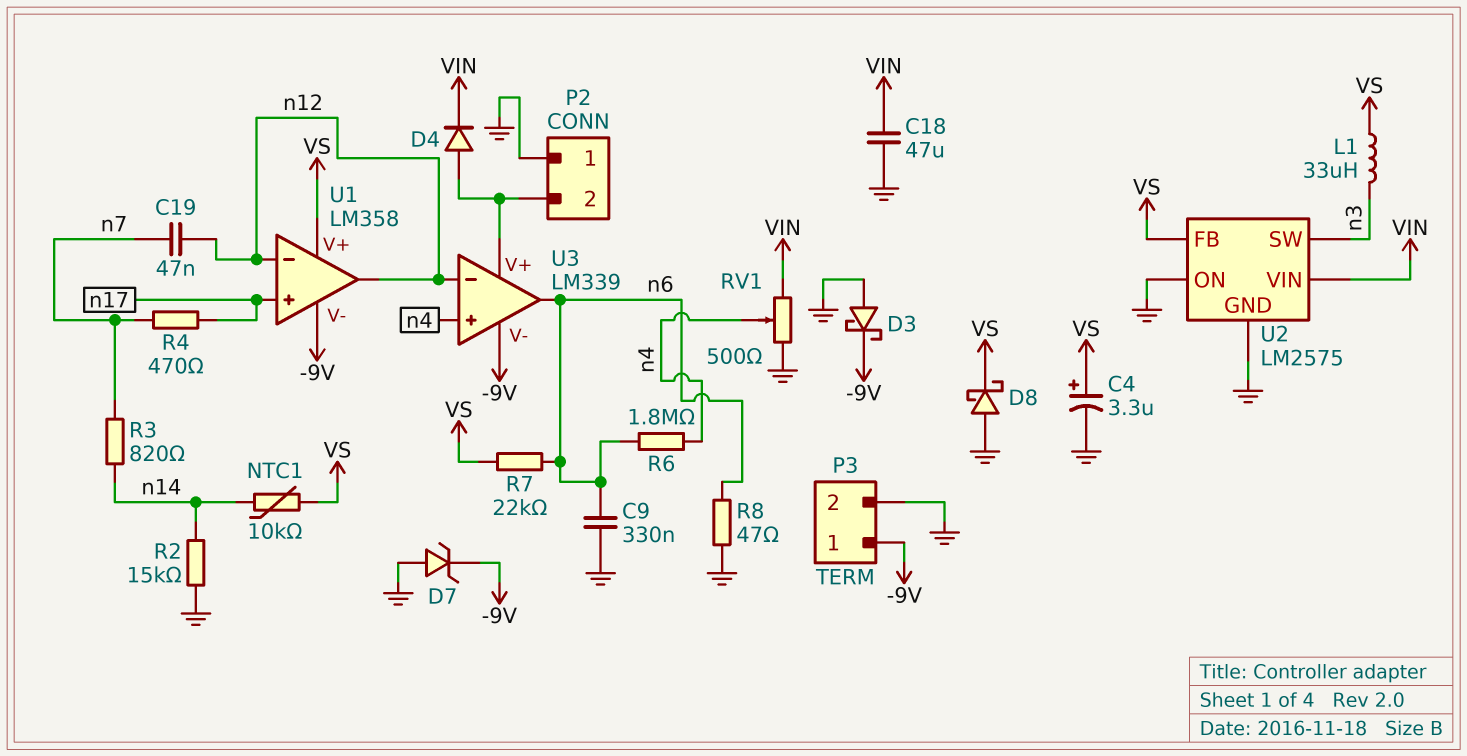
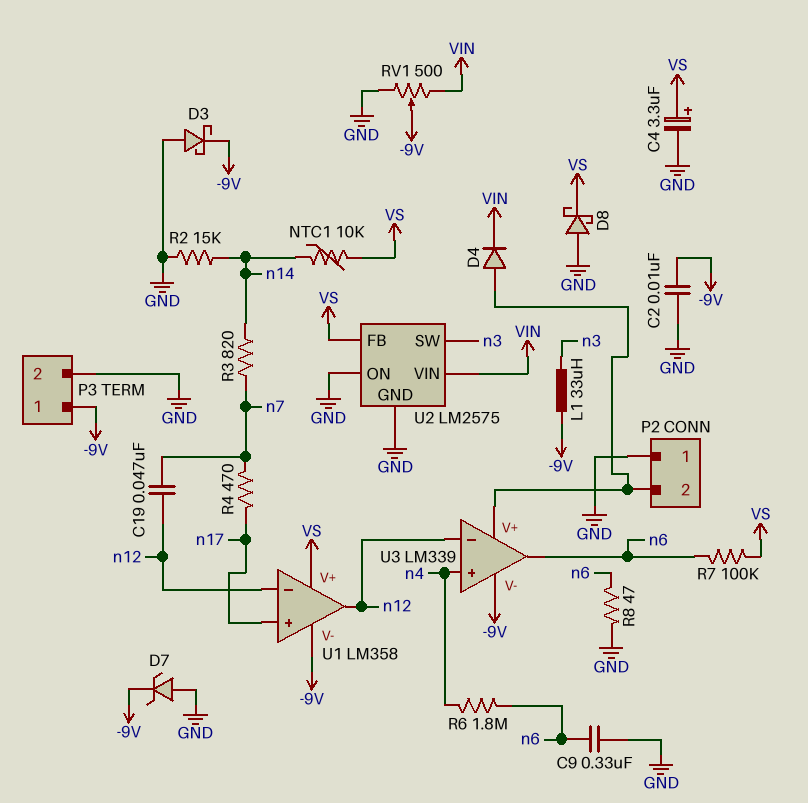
C2: none -> 10nF (-9V, GND)
C18: 47uF (GND, VIN) -> none
L1: 33uH (VS, n3) -> 33uH (-9V, n3)
R7: 22k (VS, n6) -> 100k (VS, n6)
RV1: 500 (GND, VIN, wiper n4) -> 500 (GND, VIN, wiper -9V)

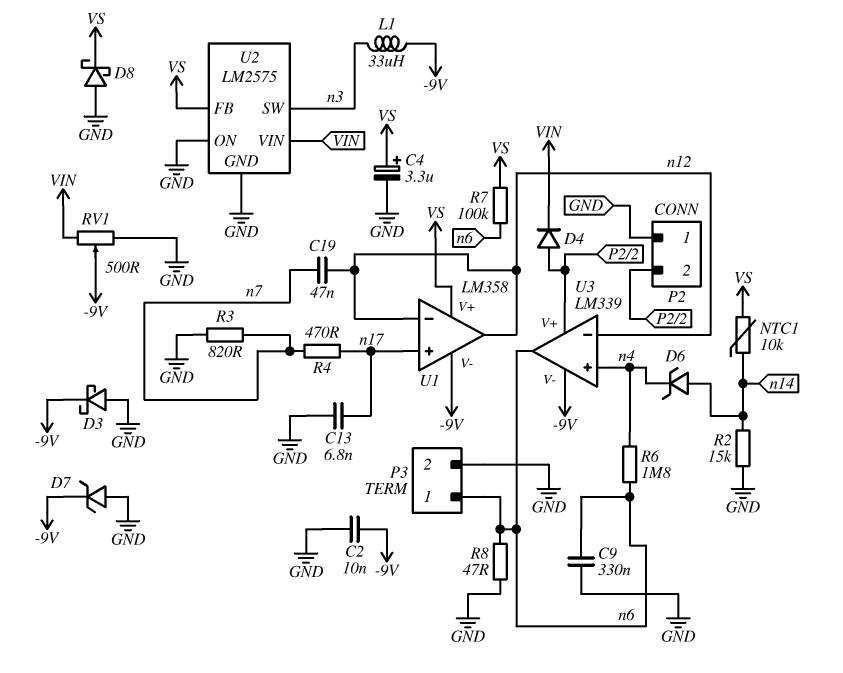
C13: none -> 6.8nF (GND, n17)
D6: none -> zener (A n14, K n4)
P3 pin 1: -9V -> n6
R3: 820 (n7, n14) -> 820 (GND, n7)

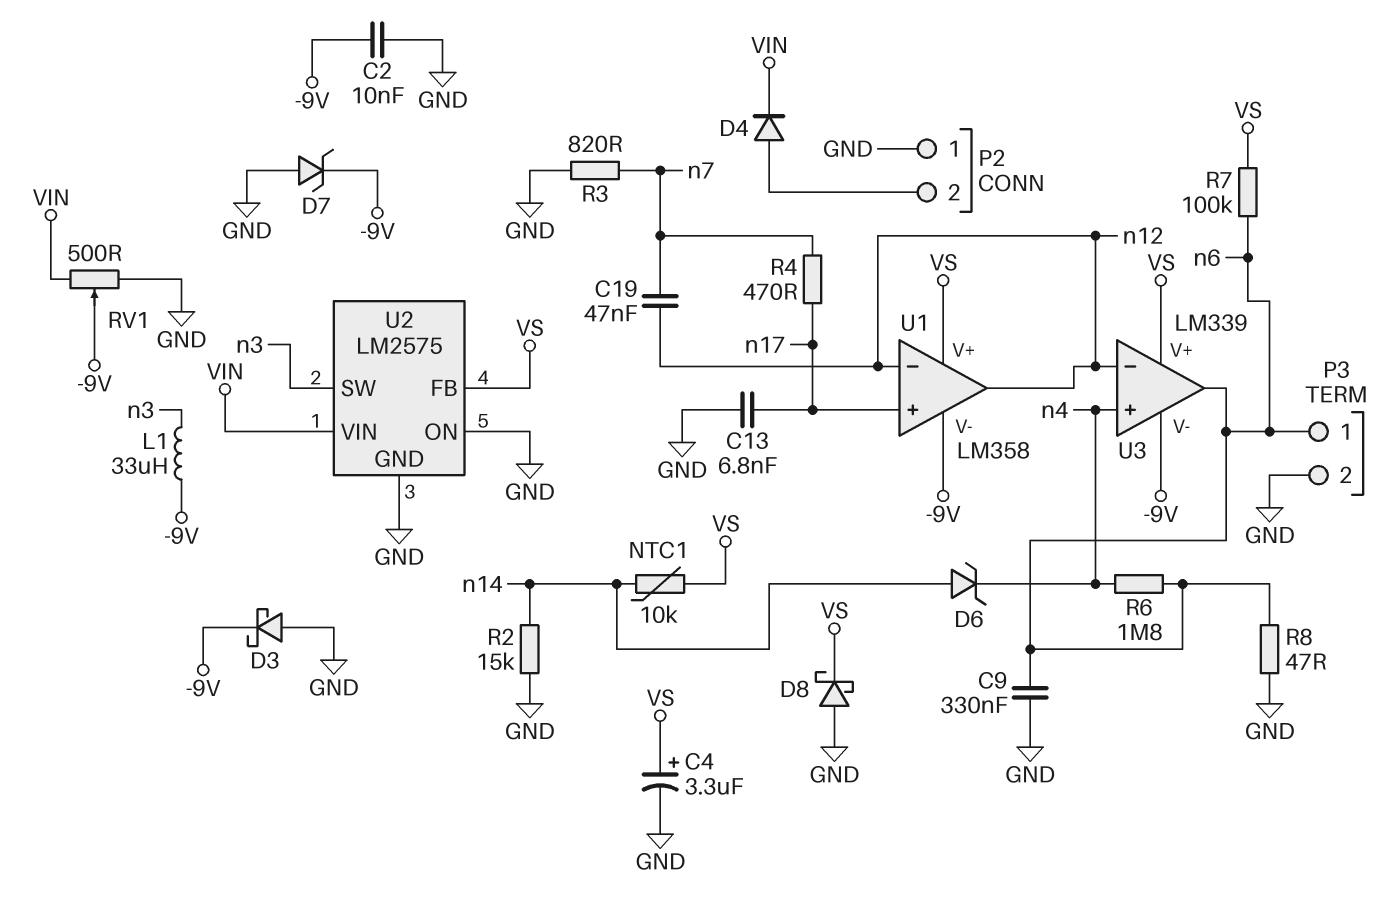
U3 pin V+: P2/2 -> VS

